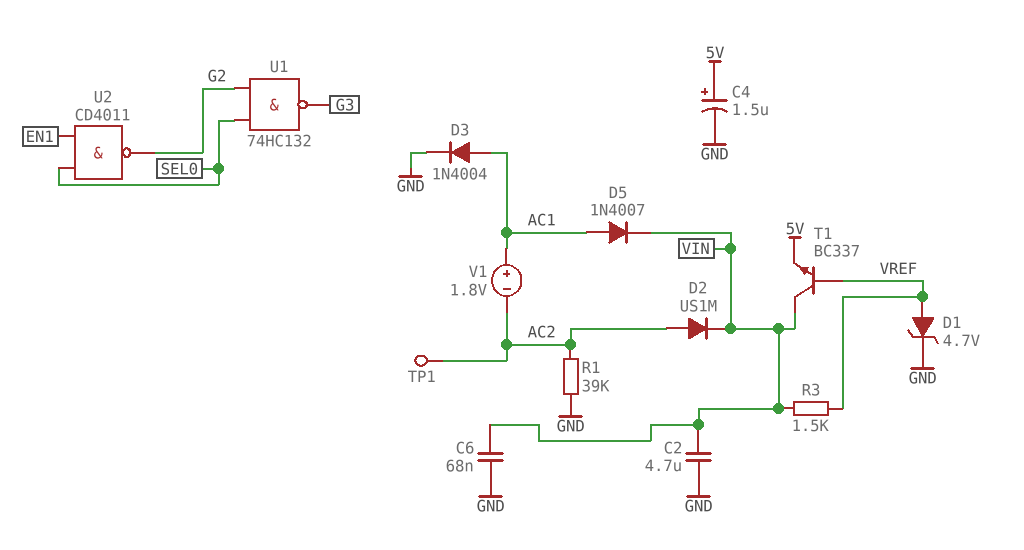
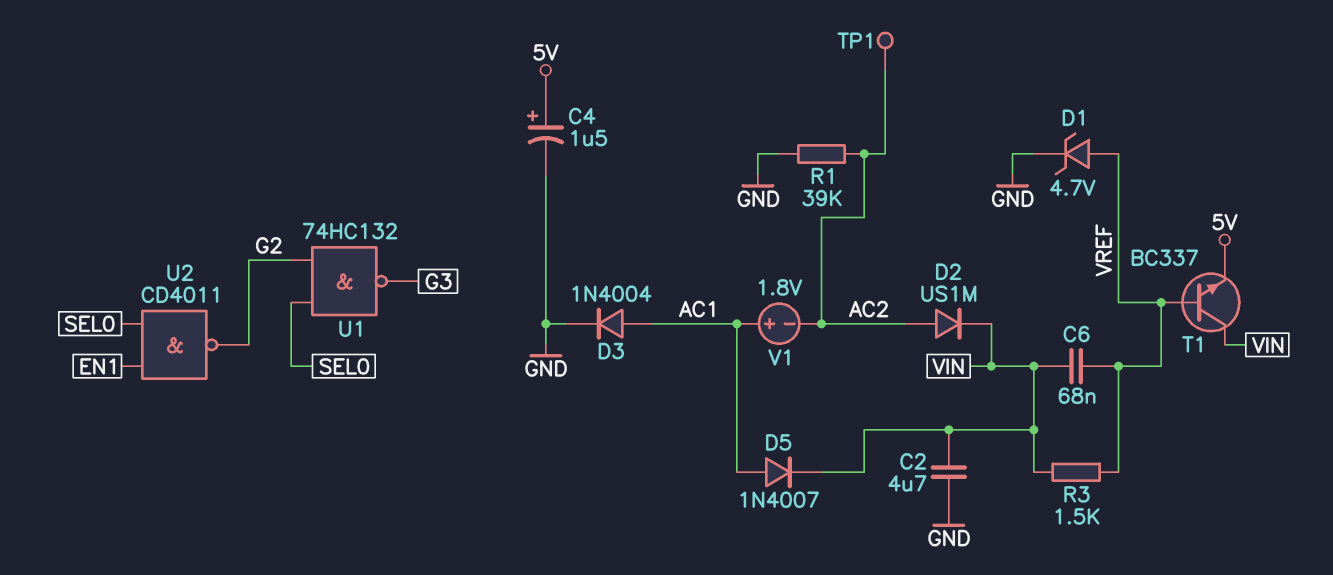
C6: 68nF (GND, VIN) -> 68nF (VIN, VREF)

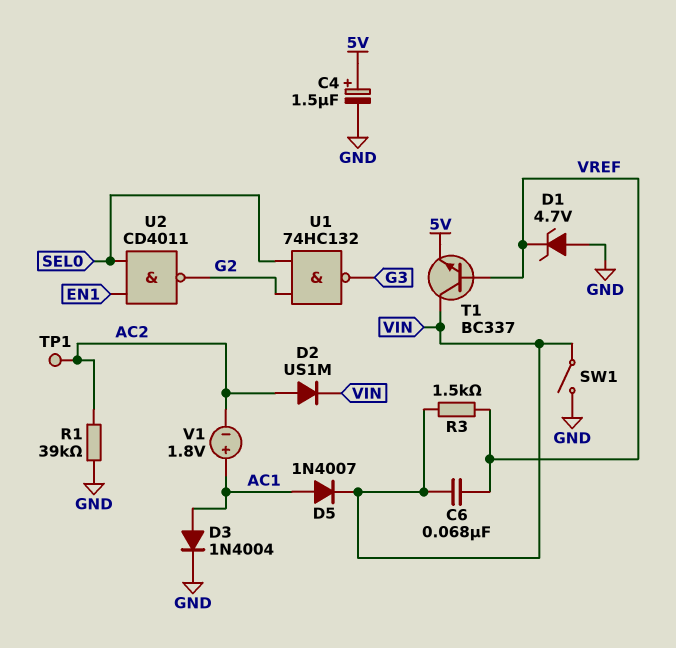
C2: 4.7uF (GND, VIN) -> none
D1: zener 4.7V (A VREF, K GND) -> zener 4.7V (A GND, K VREF)
SW1: none -> switch (GND, VIN)

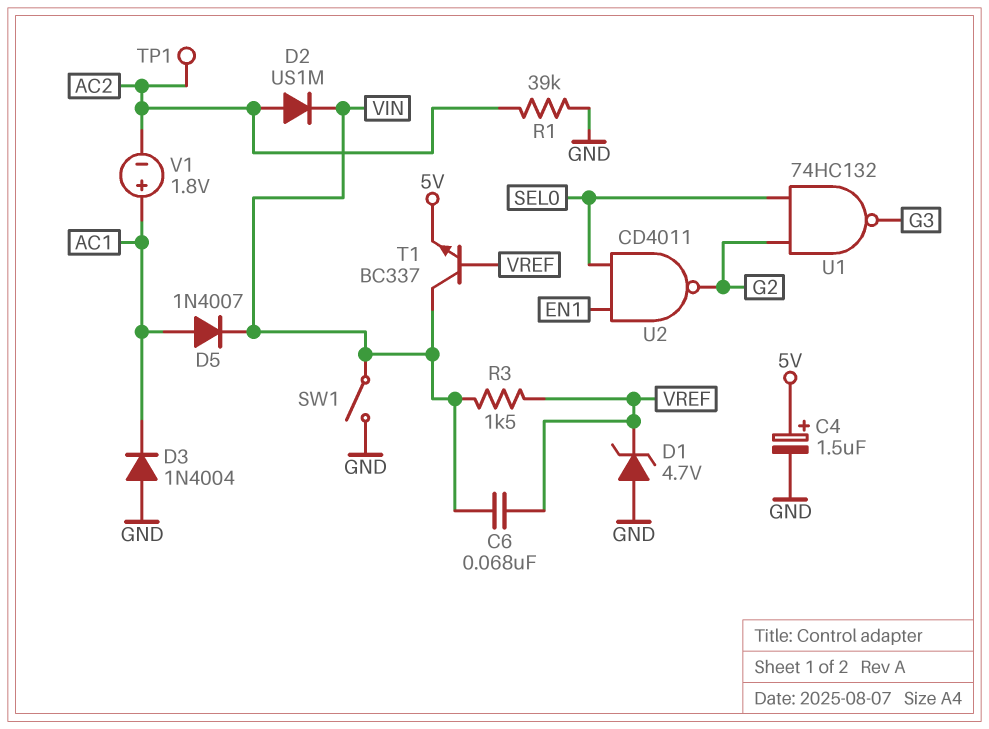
D3: diode 1N4004 (A AC1, K GND) -> diode 1N4004 (A GND, K AC1)

